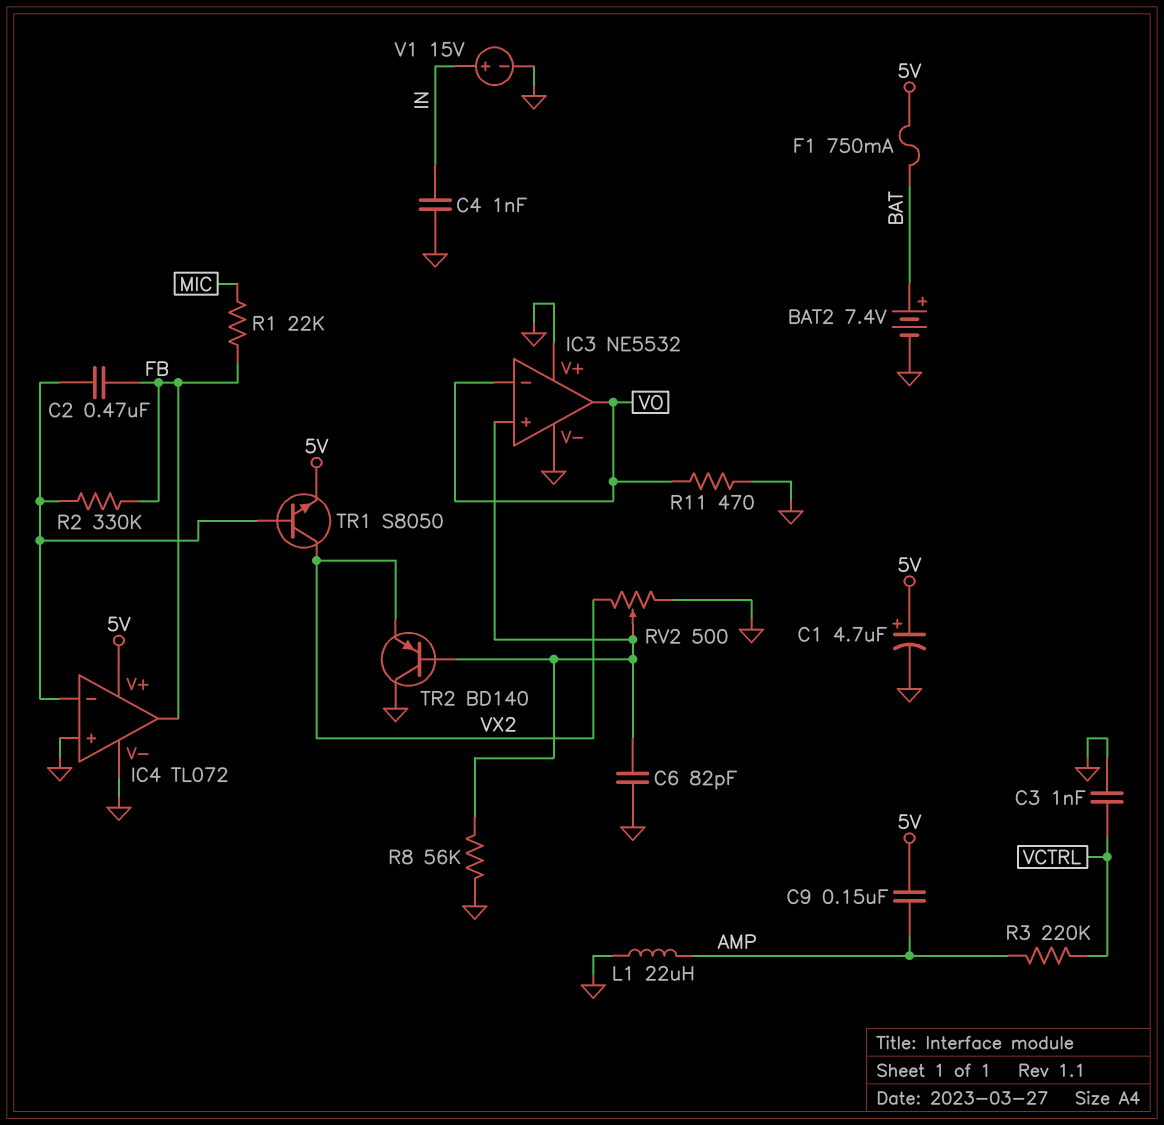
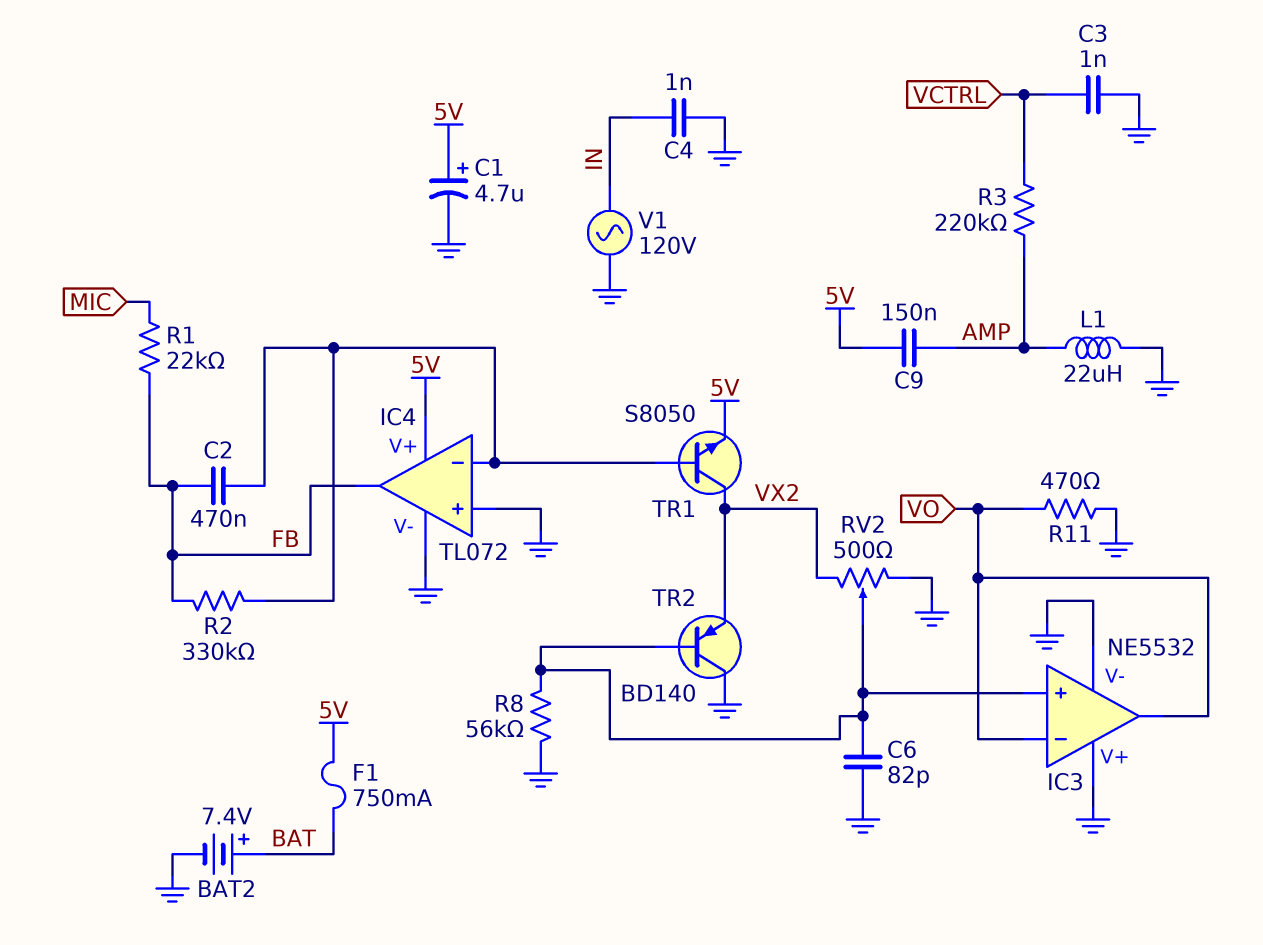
V1: 15V (plus IN, minus GND) -> AC 120V (GND, IN)

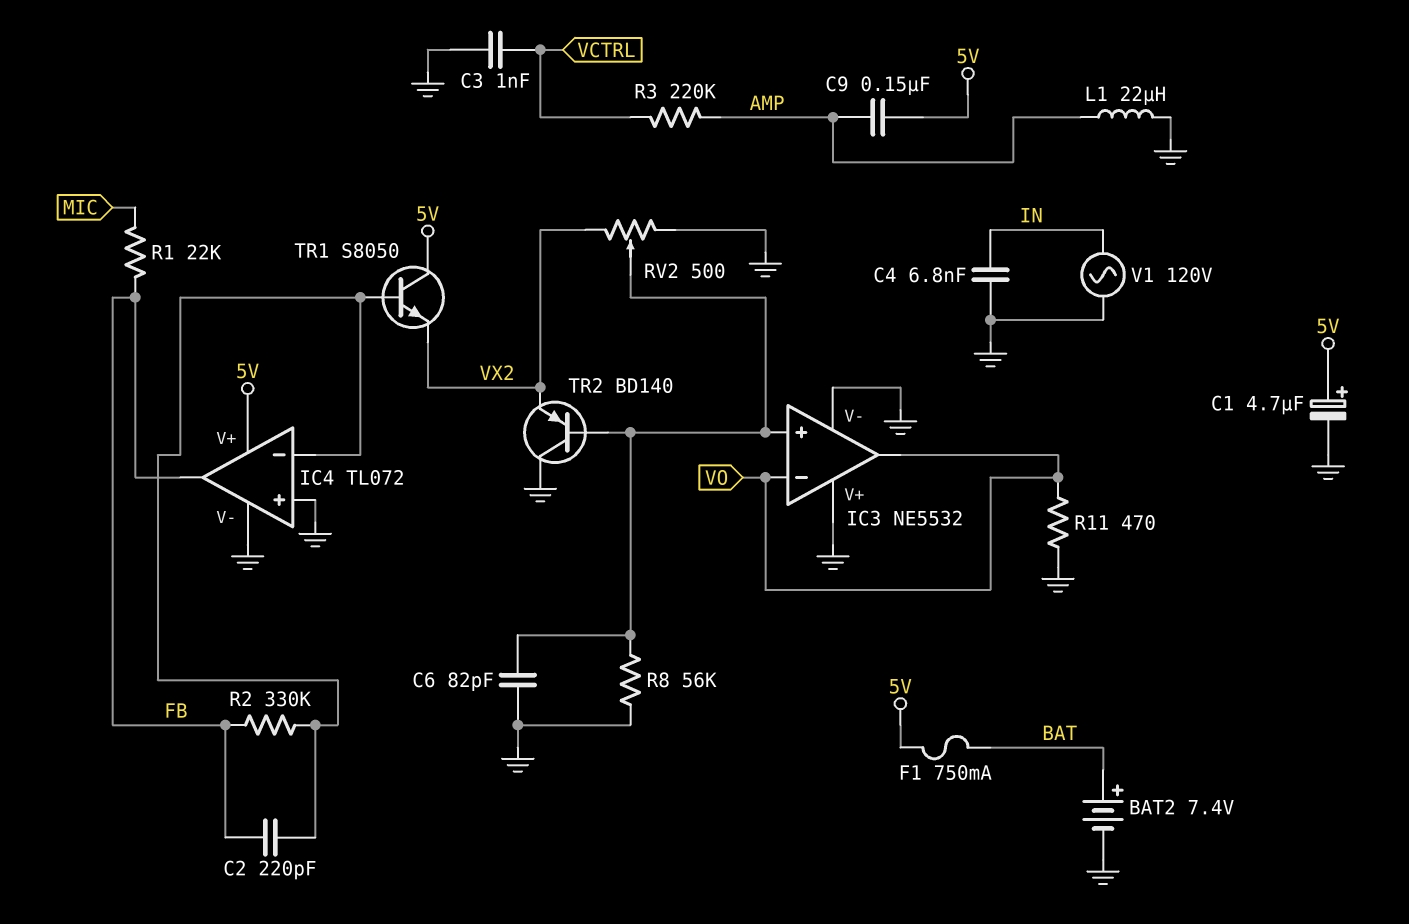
C2: 470nF (FB, IC4/in-) -> 220pF (FB, IC4/in-)
C4: 1nF (GND, IN) -> 6.8nF (GND, IN)
TR1: NPN S8050 (B IC4/in-, C VX2, E 5V) -> NPN S8050 (B IC4/in-, C 5V, E VX2)

